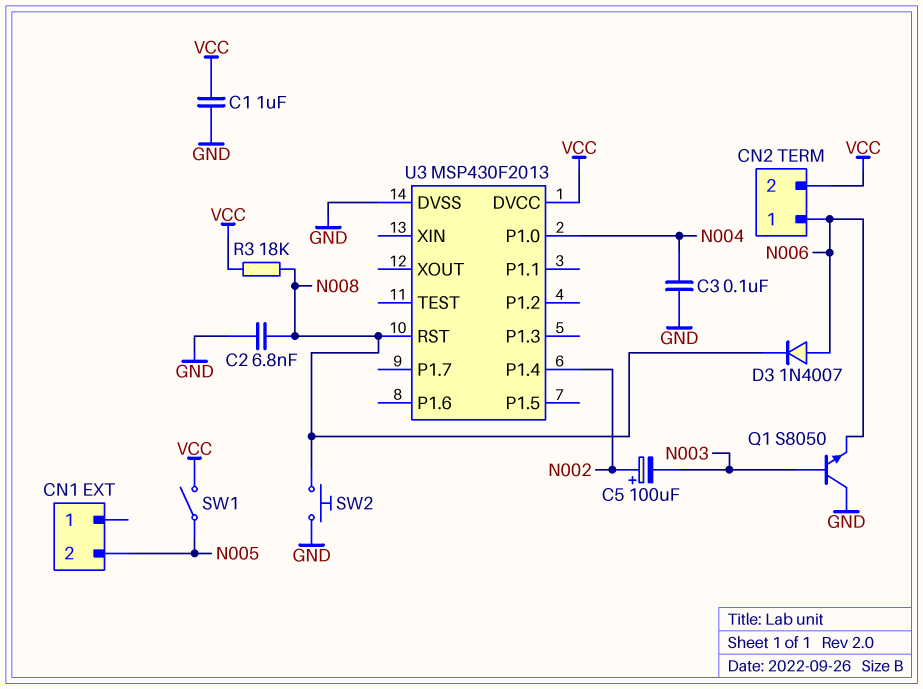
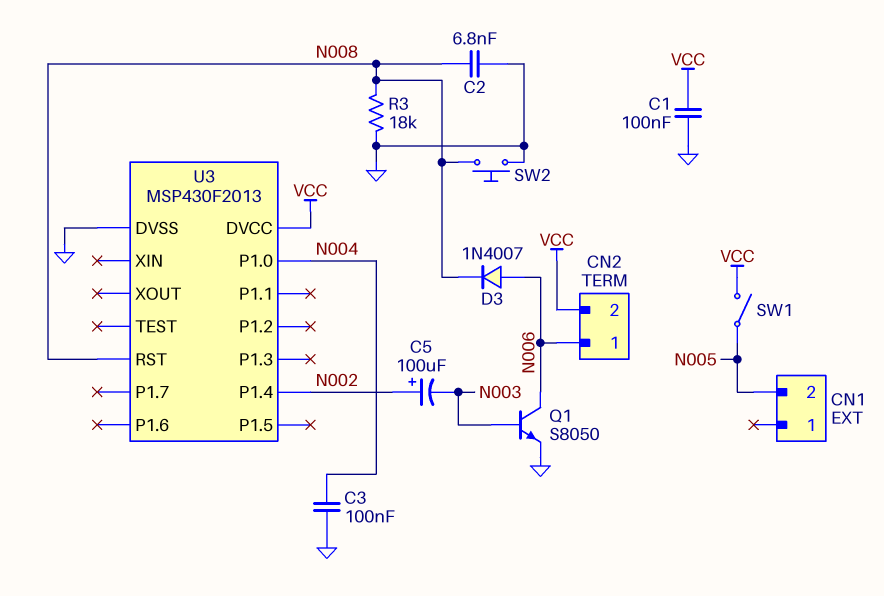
C1: 1uF (GND, VCC) -> 100nF (GND, VCC)
Q1: NPN S8050 (B N003, C GND, E N006) -> NPN S8050 (B N003, C N006, E GND)
R3: 18k (N008, VCC) -> 18k (GND, N008)

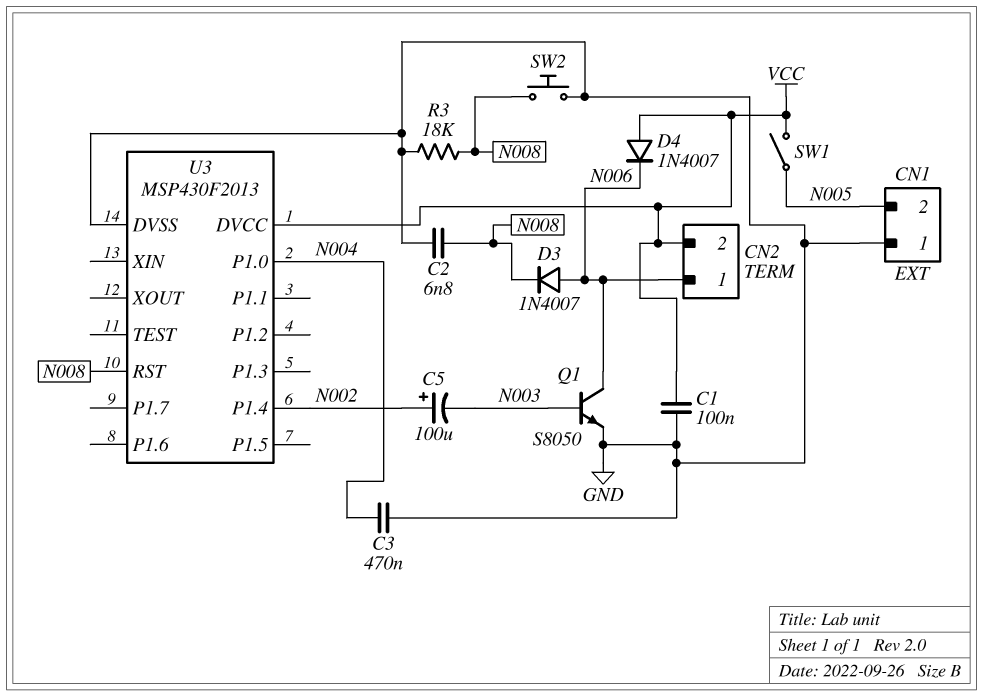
C3: 100nF (GND, N004) -> 470nF (GND, N004)
CN1 pin 1: none -> GND
D4: none -> diode 1N4007 (A VCC, K N006)

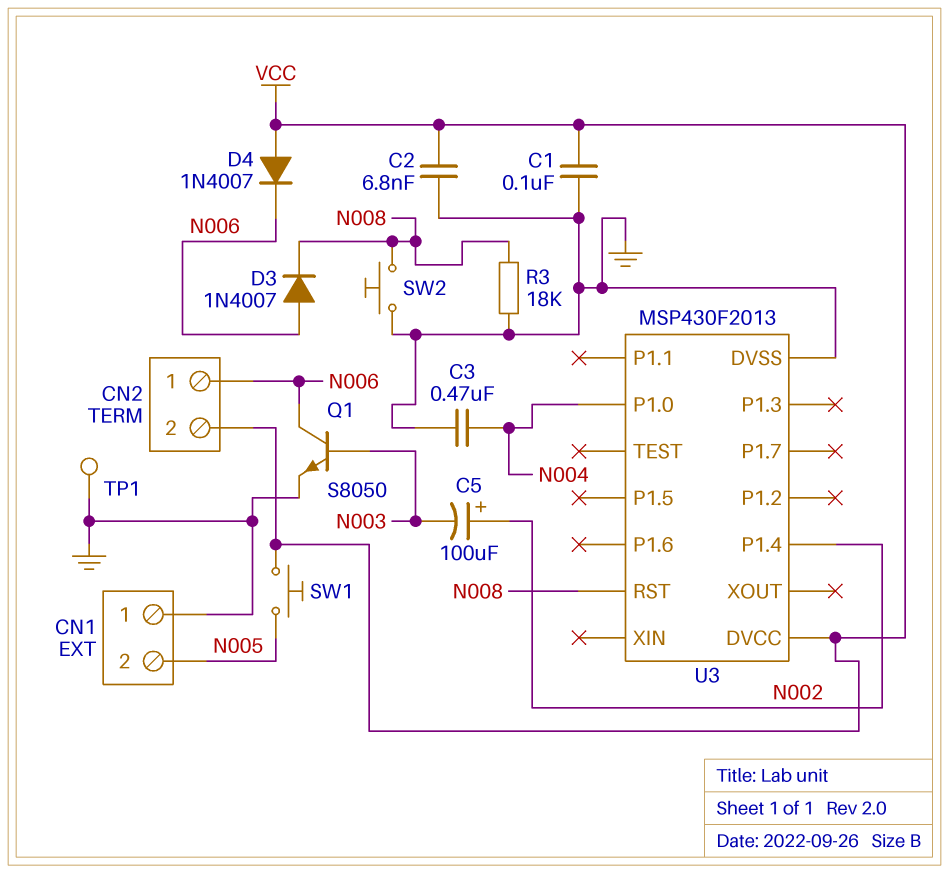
C2: 6.8nF (GND, N008) -> 6.8nF (GND, VCC)
SW1: switch (N005, VCC) -> button (N005, VCC)
TP1: none -> test point (GND)

